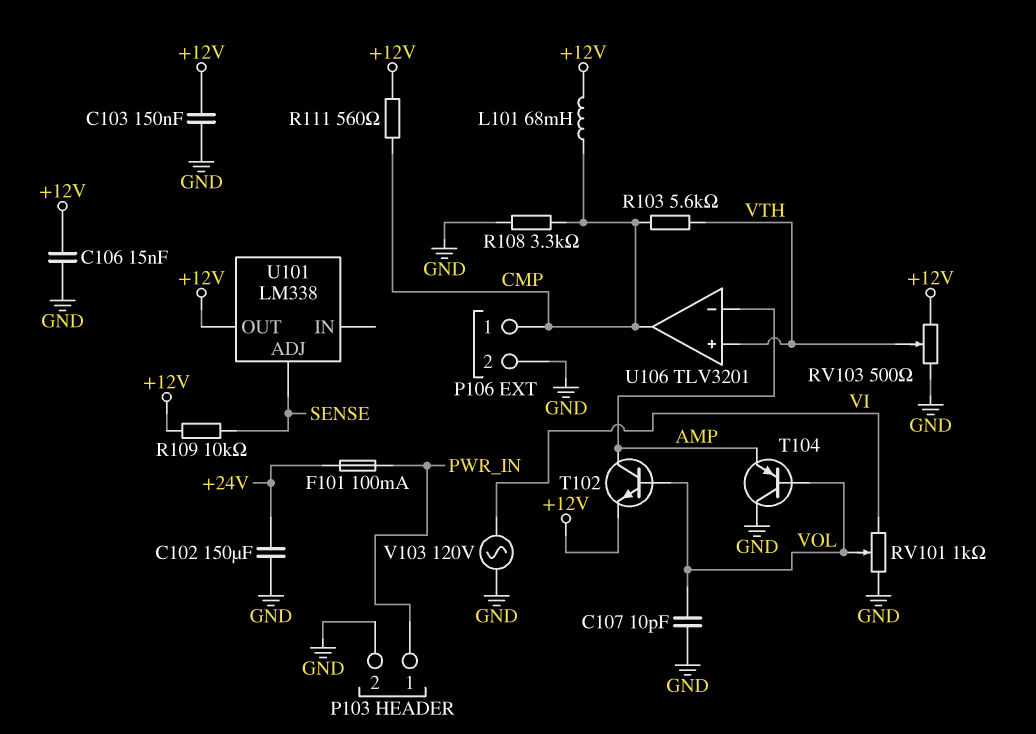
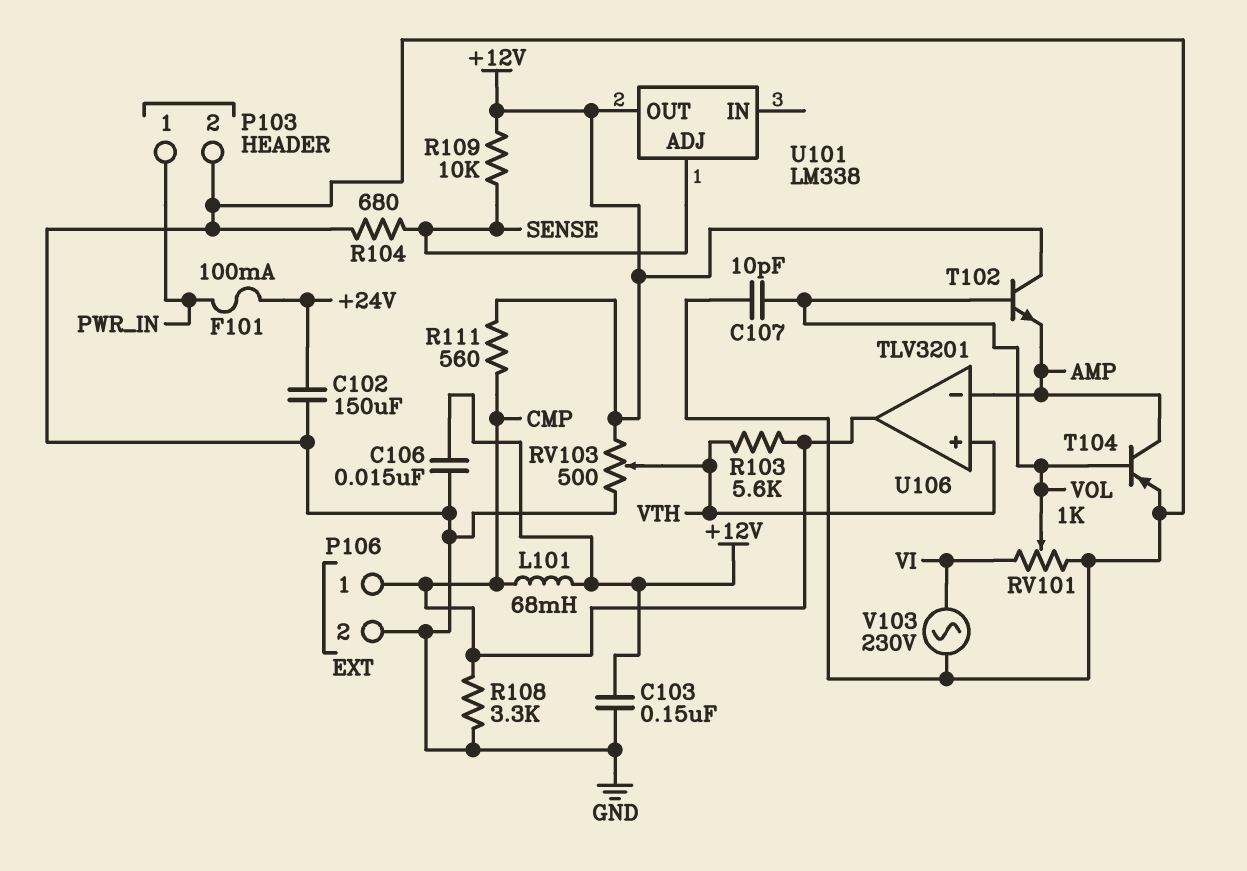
R104: none -> 680 (GND, SENSE)
T102: NPN (B VOL, C AMP, E +12V) -> NPN (B VOL, C +12V, E AMP)
T104: PNP (B VOL, C GND, E AMP) -> PNP (B VOL, C AMP, E GND)
V103: AC 120V (GND, VI) -> AC 230V (GND, VI)

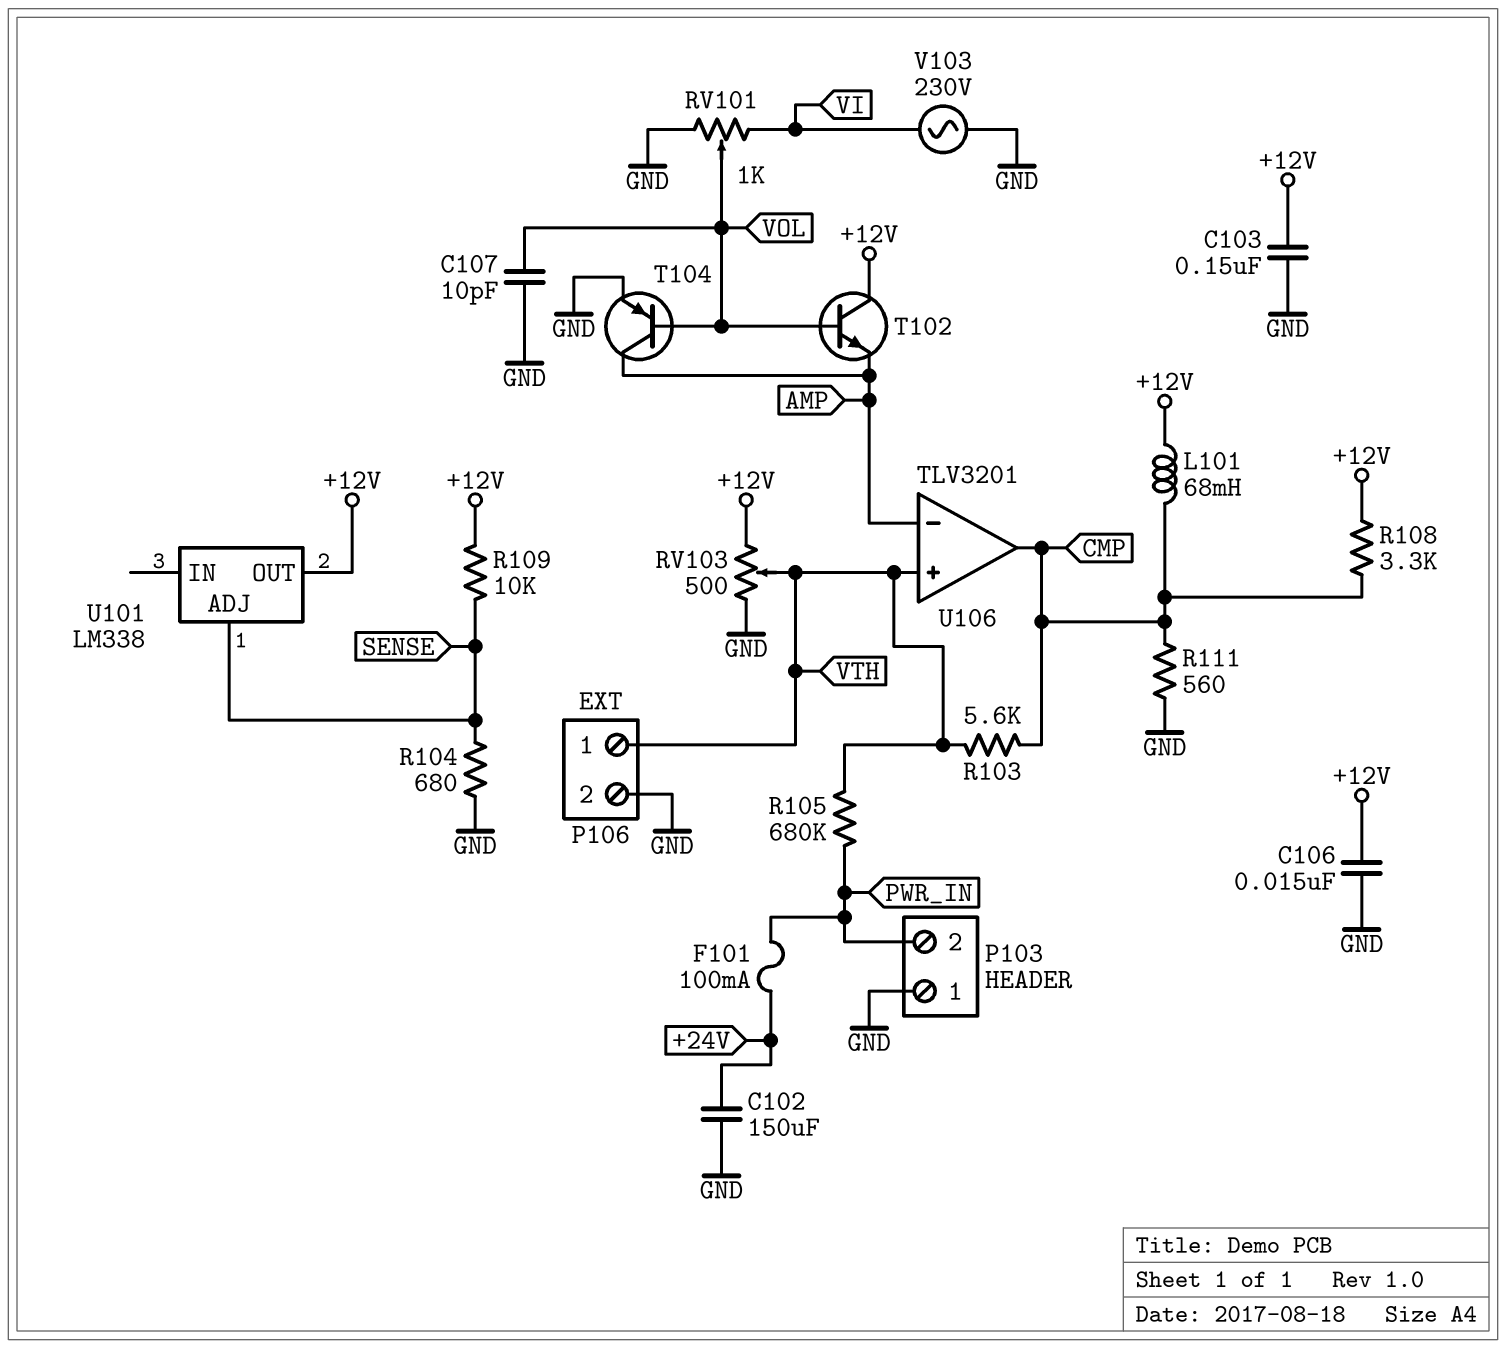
P103 pin 1: PWR_IN -> GND
P103 pin 2: GND -> PWR_IN
P106 pin 1: CMP -> VTH
R105: none -> 680k (PWR_IN, VTH)
R108: 3.3k (CMP, GND) -> 3.3k (+12V, CMP)
R111: 560 (+12V, CMP) -> 560 (CMP, GND)

